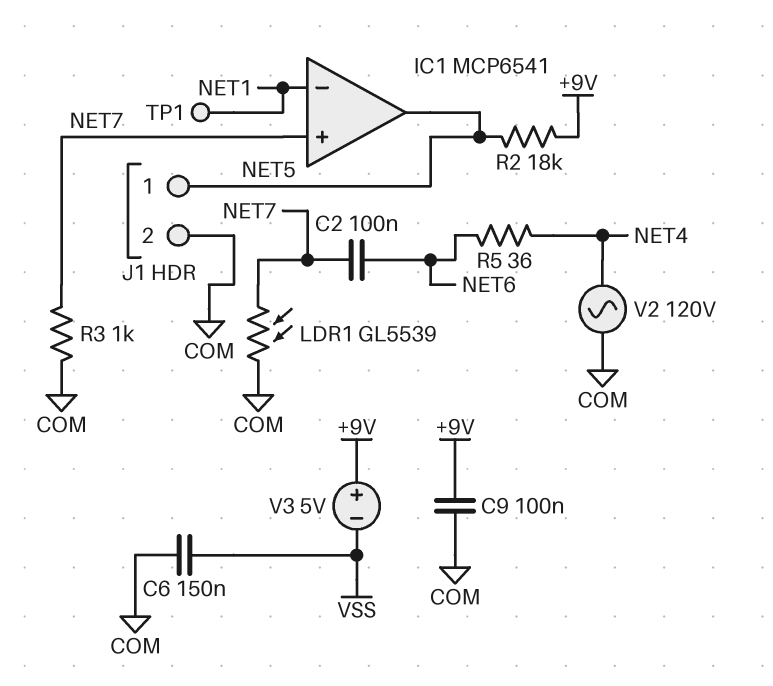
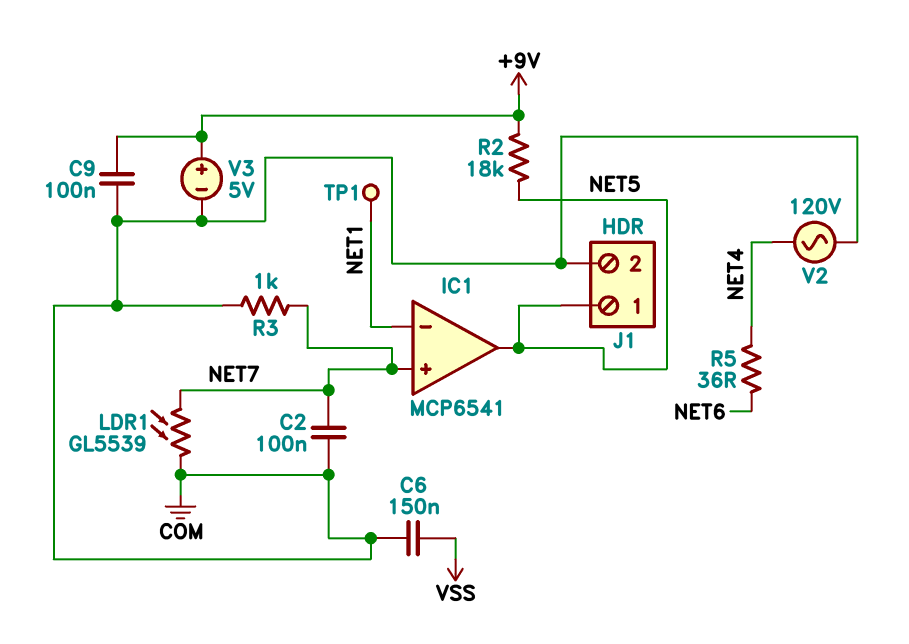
C2: 100nF (NET6, NET7) -> 100nF (COM, NET7)
V3: 5V (plus +9V, minus VSS) -> 5V (plus +9V, minus COM)

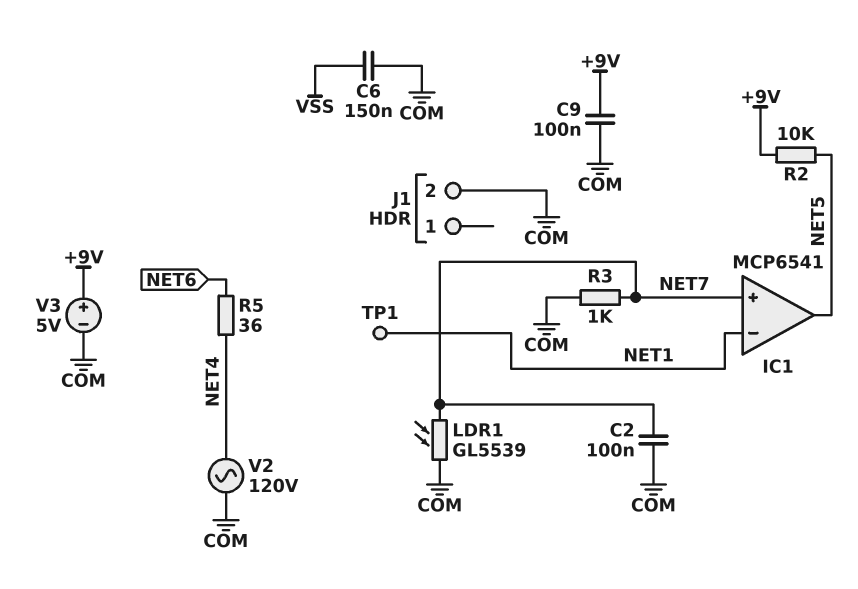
J1 pin 1: NET5 -> none
R2: 18k (+9V, NET5) -> 10k (+9V, NET5)

